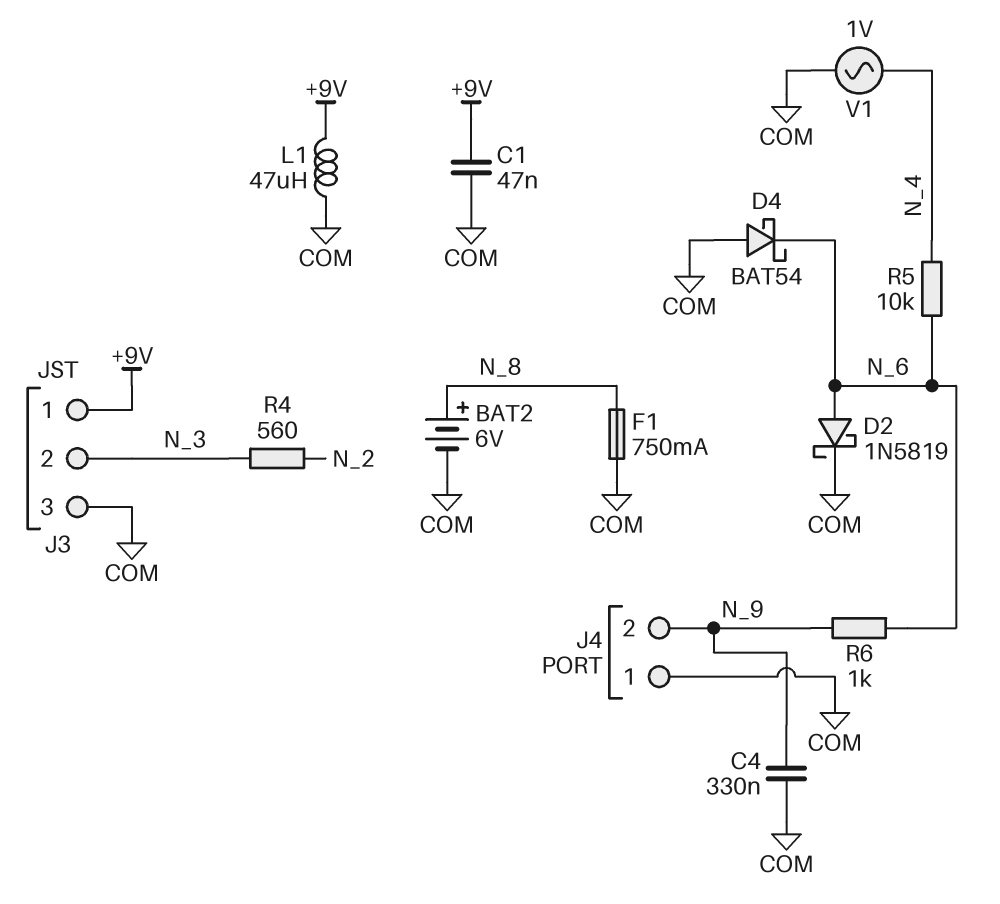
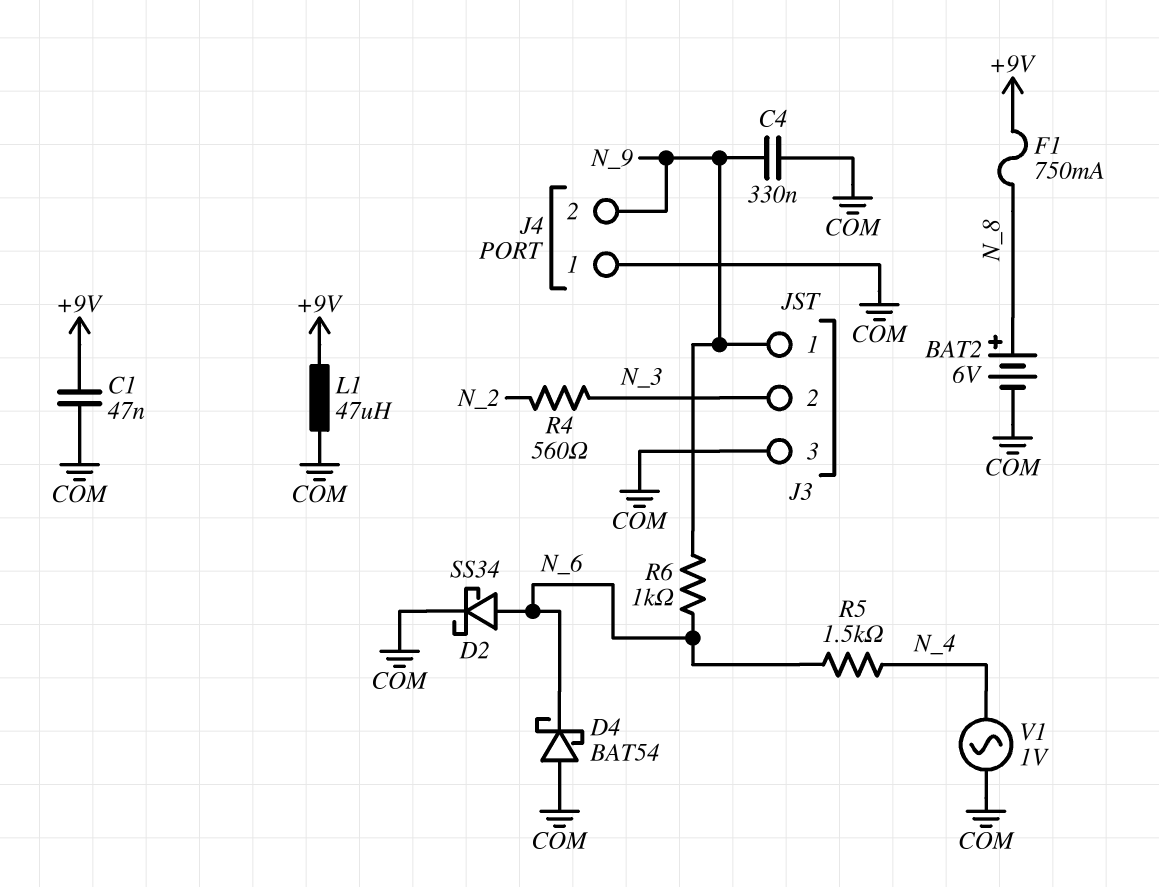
D2: schottky 1N5819 (A N_6, K COM) -> schottky SS34 (A N_6, K COM)
F1: 750mA (COM, N_8) -> 750mA (+9V, N_8)
J3 pin 1: +9V -> N_9
R5: 10k (N_4, N_6) -> 1.5k (N_4, N_6)

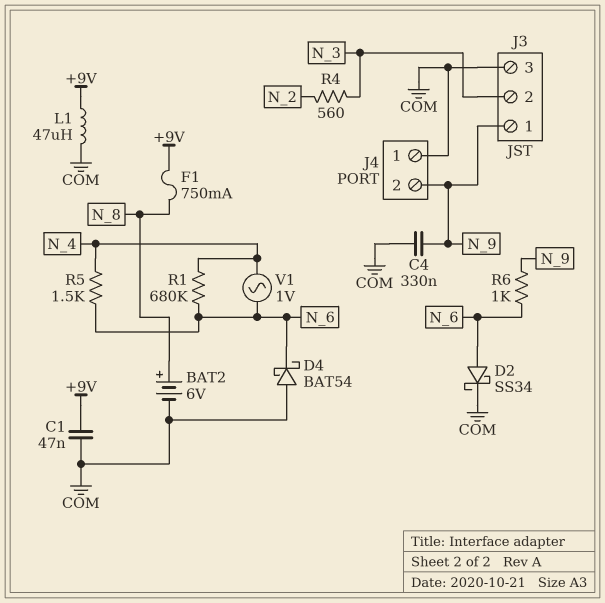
R1: none -> 680k (N_4, N_6)
V1: AC 1V (COM, N_4) -> AC 1V (N_4, N_6)

